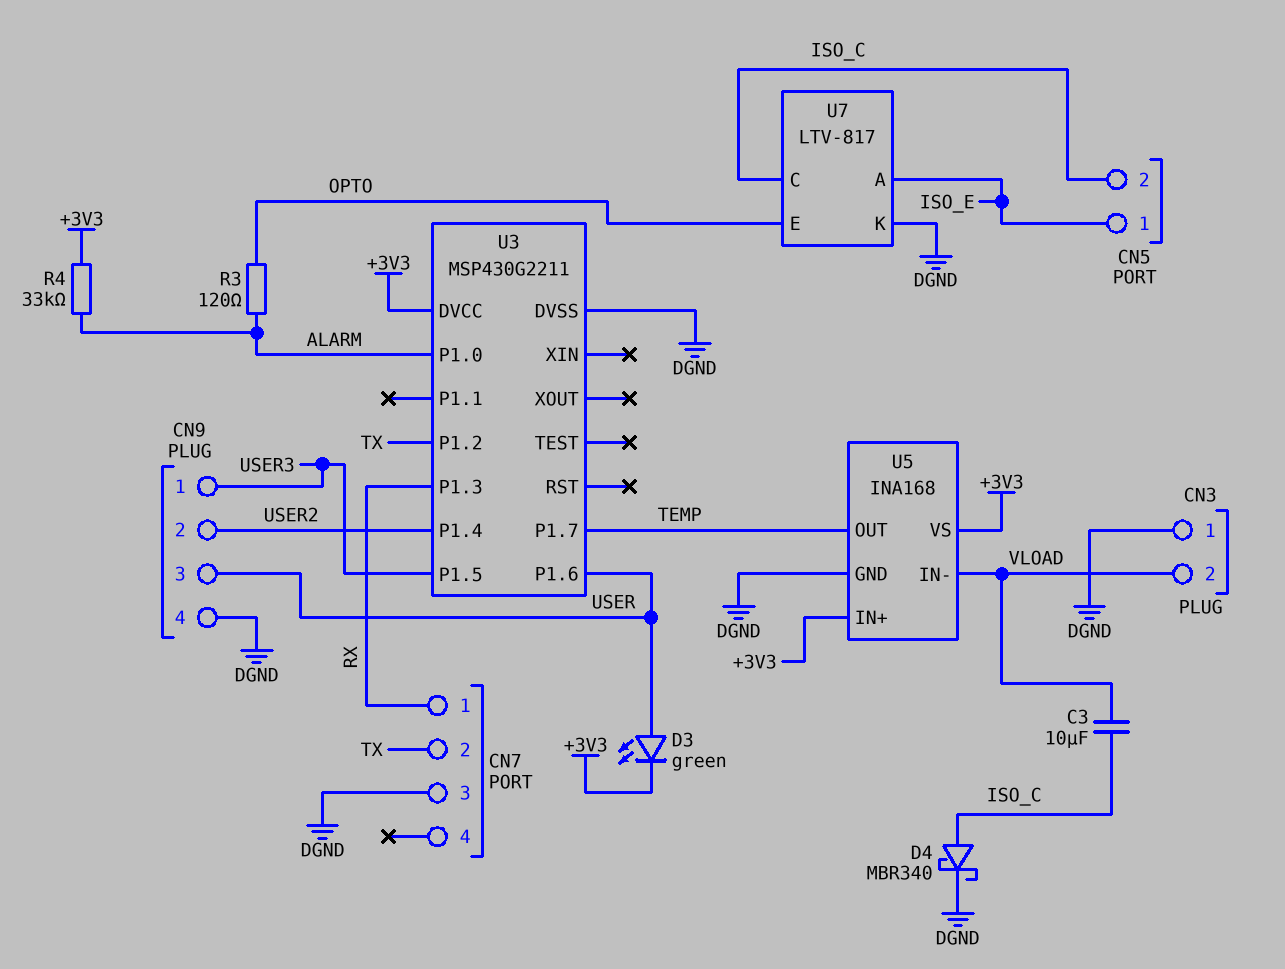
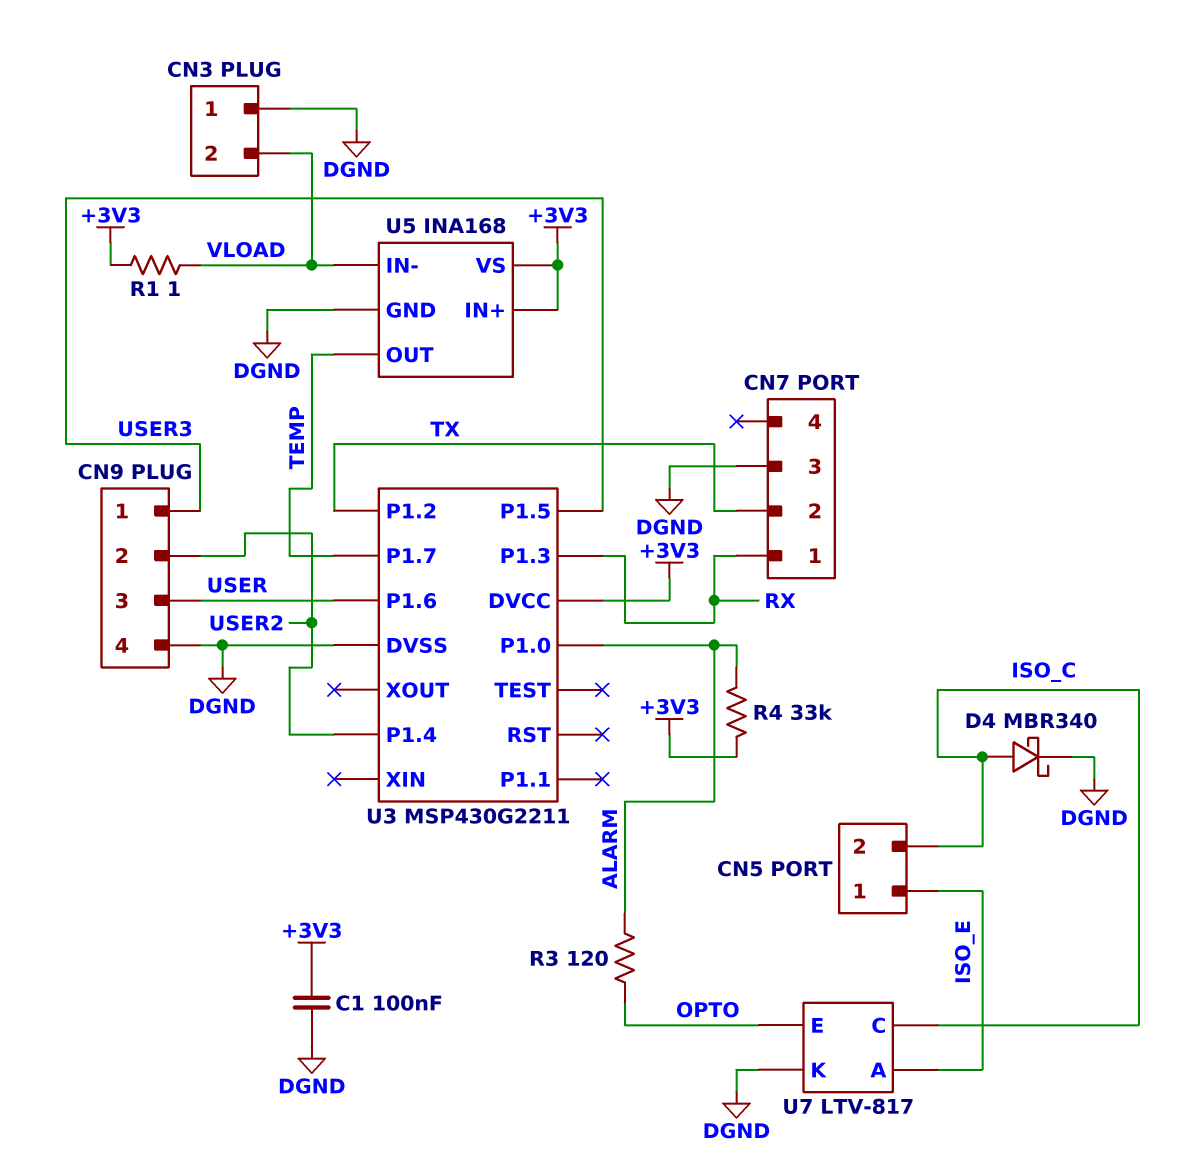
C1: none -> 100nF (+3V3, DGND)
C3: 10uF (ISO_C, VLOAD) -> none
D3: LED green (A USER, K +3V3) -> none
R1: none -> 1 (+3V3, VLOAD)

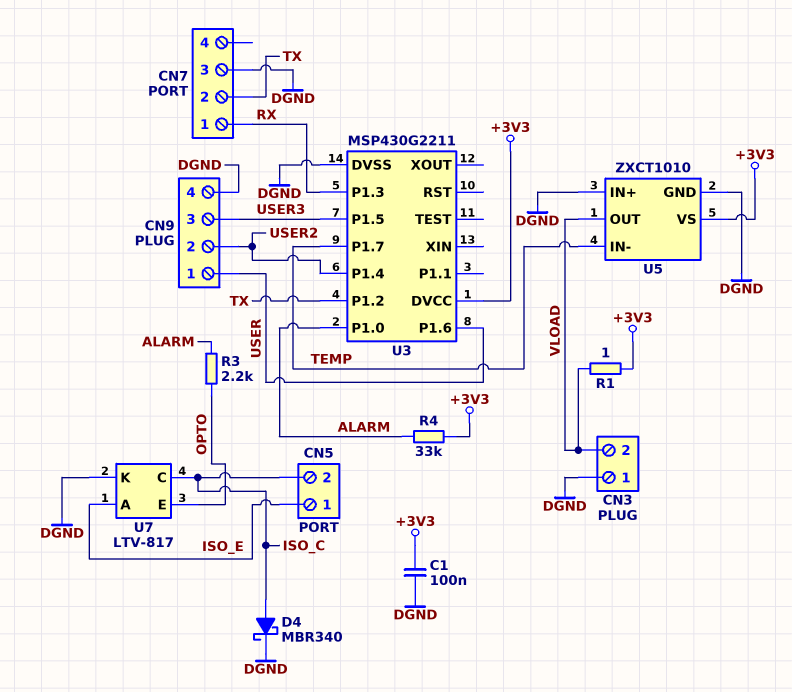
CN9 pin 1: USER3 -> USER
CN9 pin 3: USER -> USER3
R3: 120 (ALARM, OPTO) -> 2.2k (ALARM, OPTO)
U5: INA168 -> ZXCT1010
U5 pin IN+: +3V3 -> DGND
U5 pin IN-: VLOAD -> TEMP
U5 pin OUT: TEMP -> VLOAD

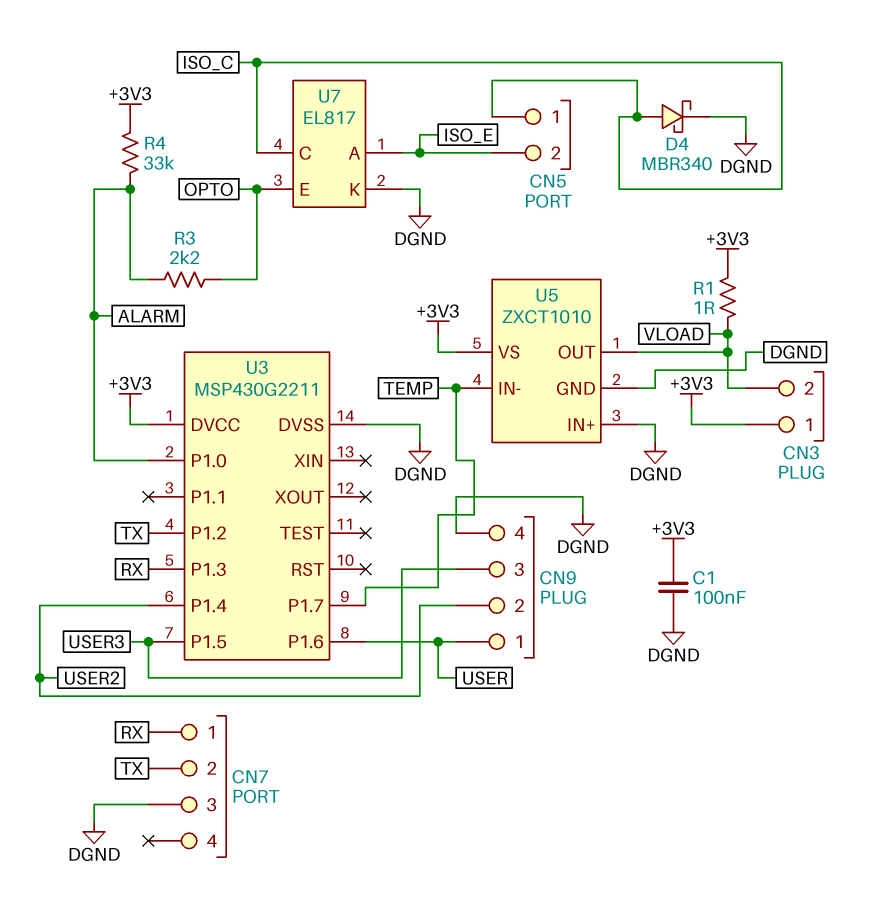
CN3 pin 1: DGND -> +3V3
CN5 pin 1: ISO_E -> ISO_C
CN5 pin 2: ISO_C -> ISO_E
U7: LTV-817 -> EL817

